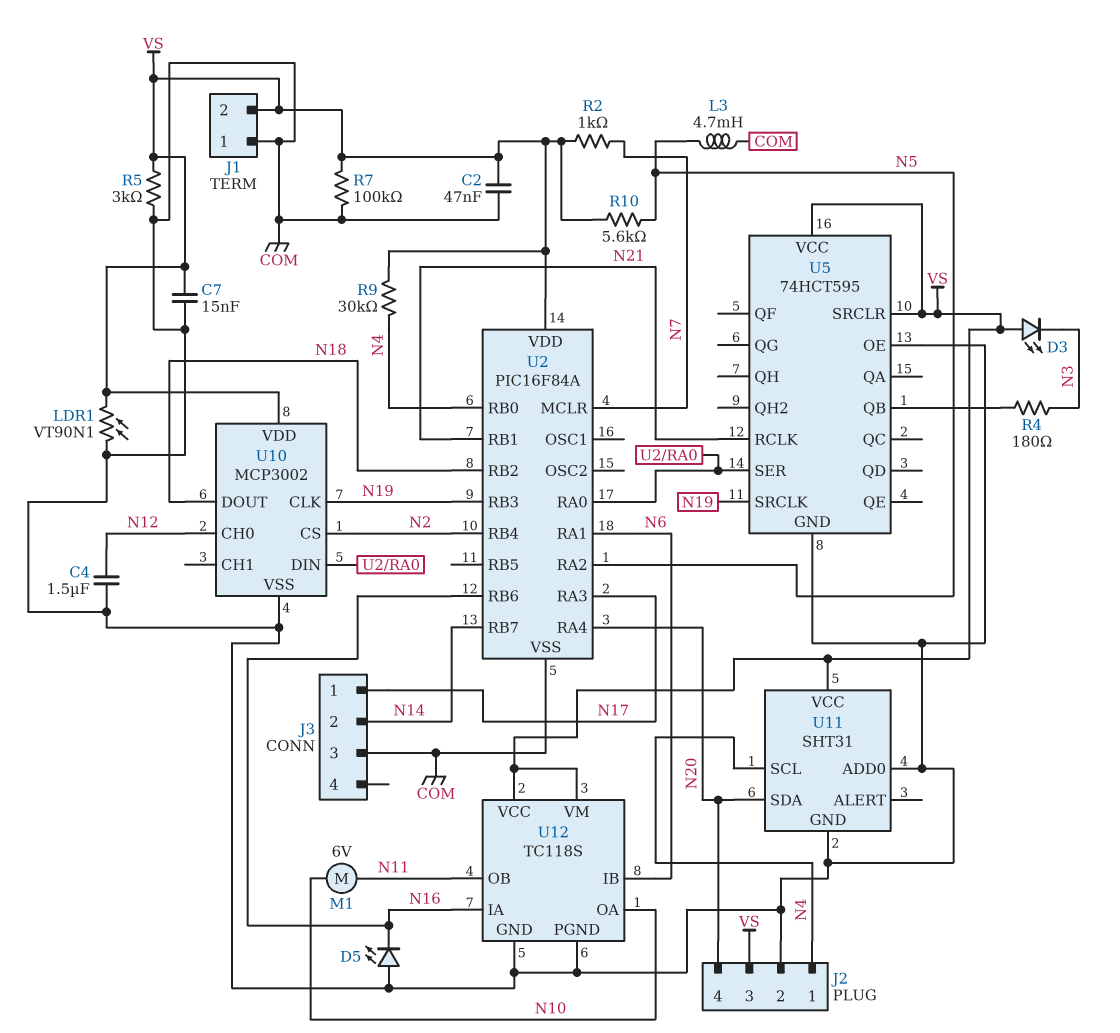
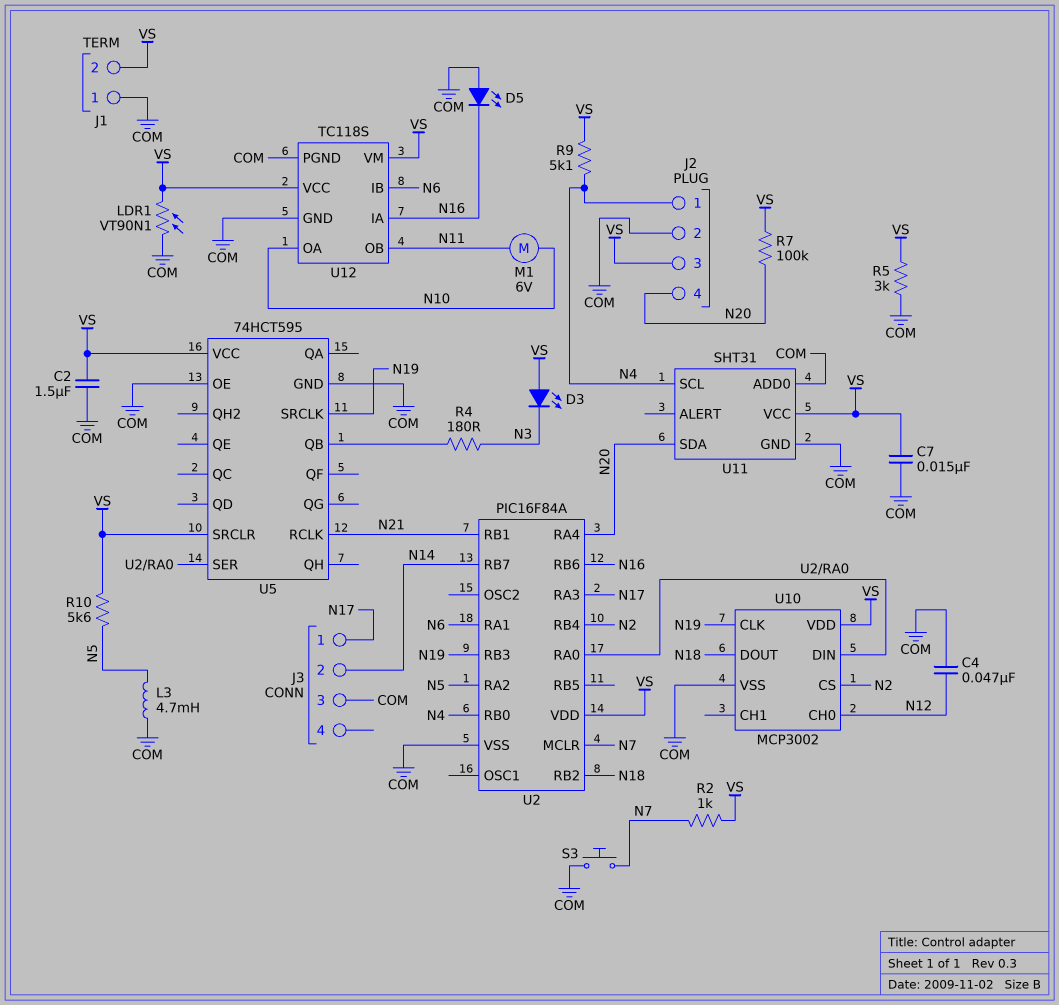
C2: 47nF (COM, VS) -> 1.5uF (COM, VS)
C4: 1.5uF (COM, N12) -> 47nF (COM, N12)
R7: 100k (COM, VS) -> 100k (N20, VS)
R9: 30k (N4, VS) -> 5.1k (N4, VS)
S3: none -> button (COM, N7)

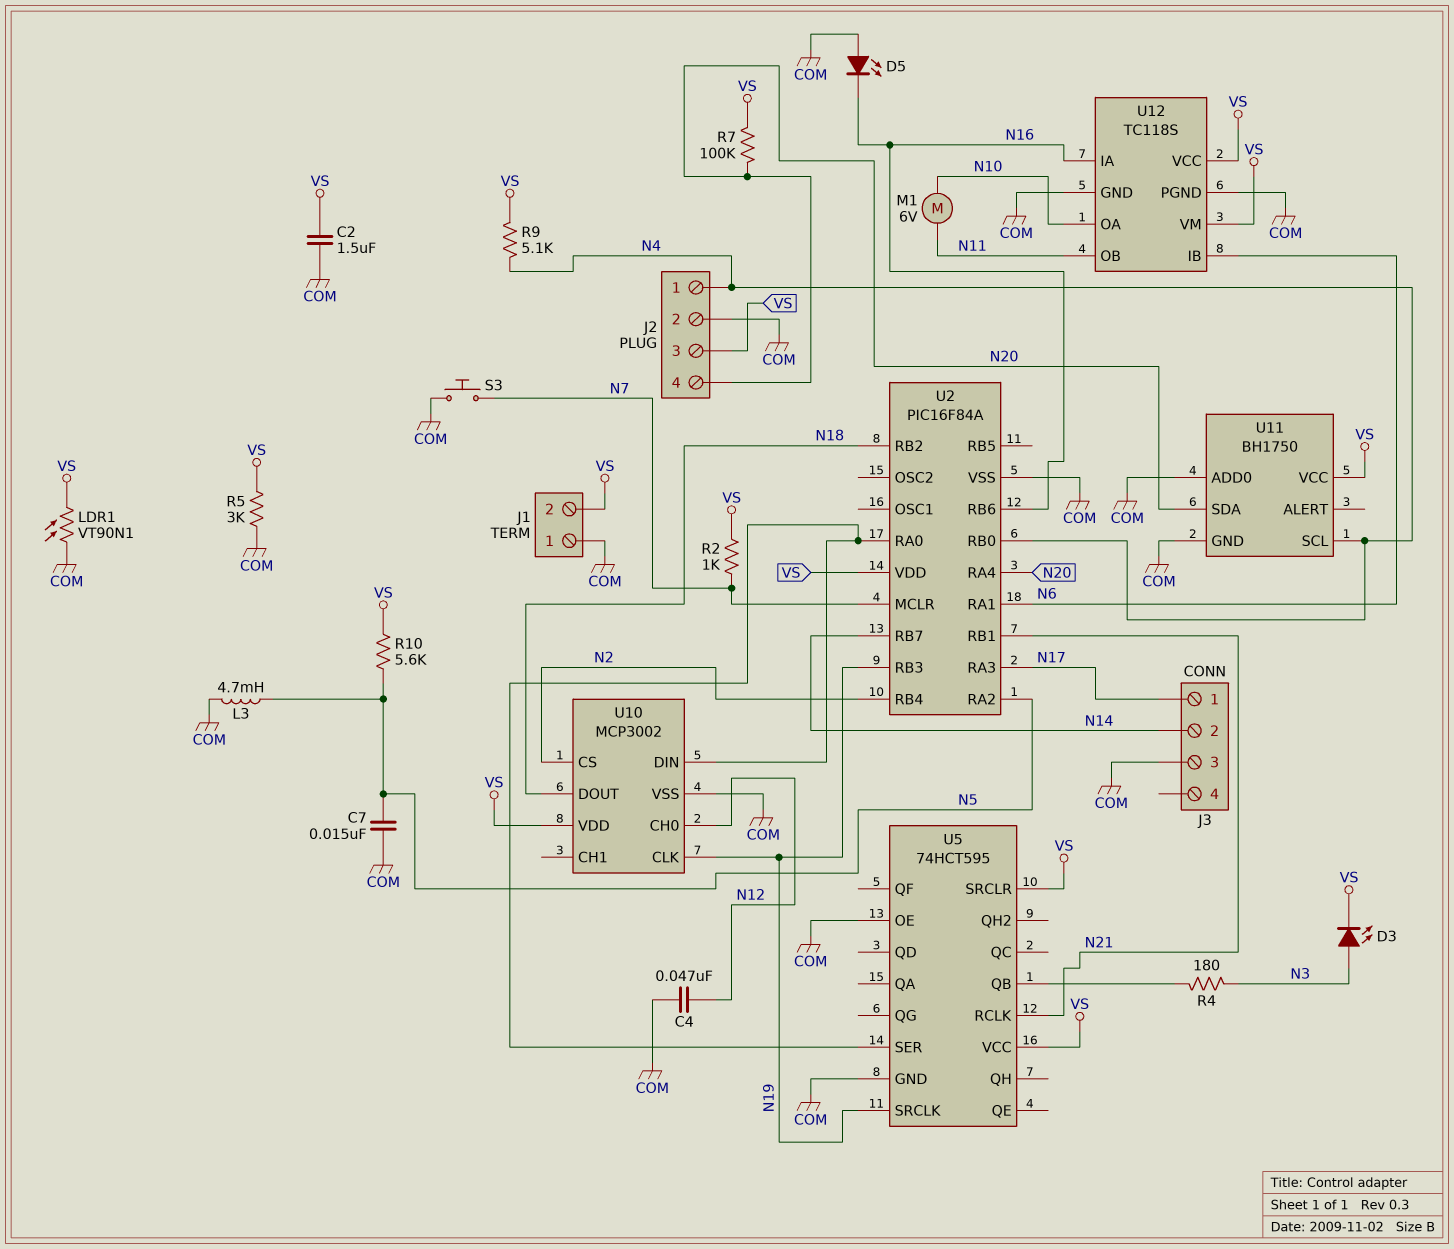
C7: 15nF (COM, VS) -> 15nF (COM, N5)
D3: LED (A VS, K N3) -> LED (A N3, K VS)
U11: SHT31 -> BH1750

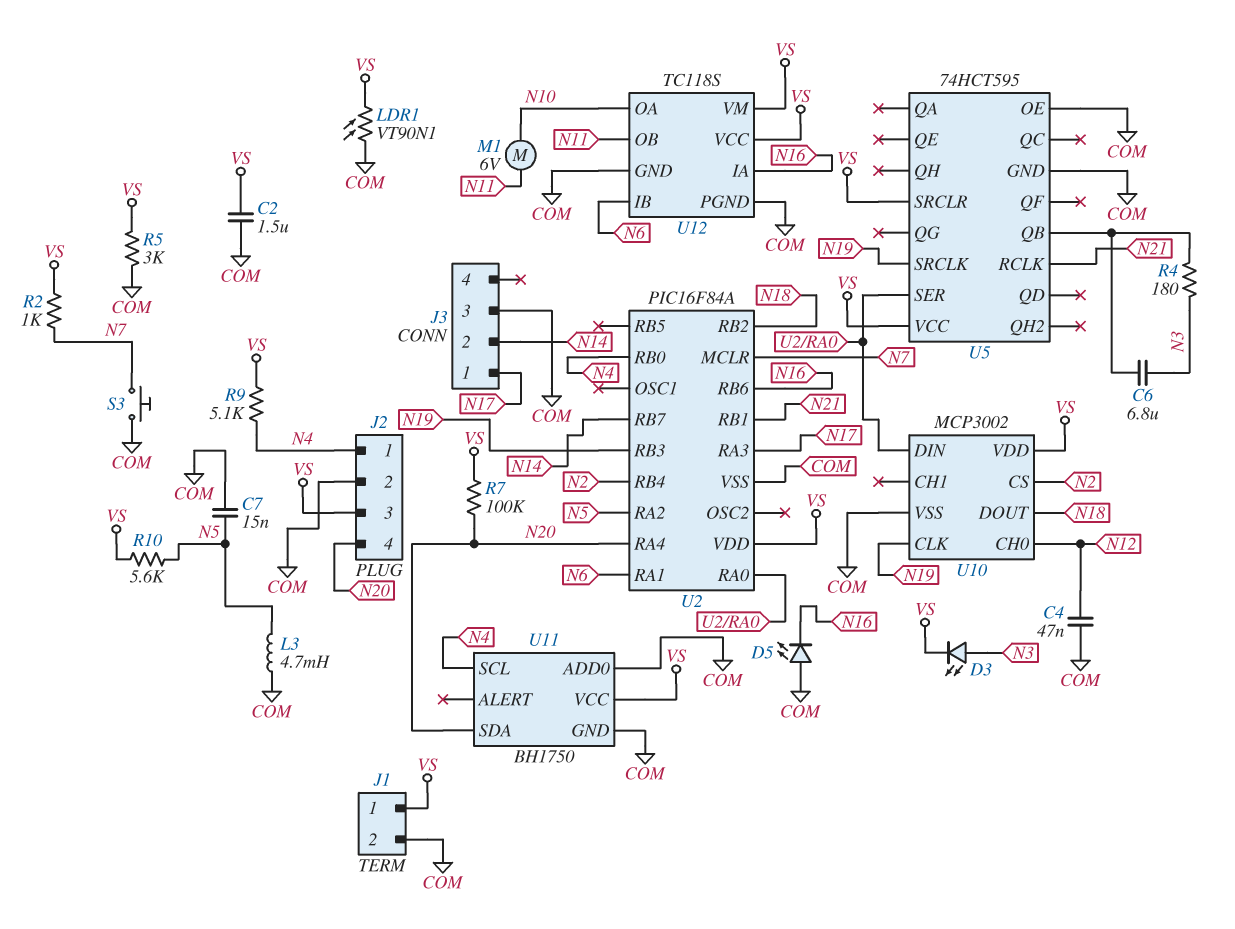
C6: none -> 6.8uF (N3, U5/QB)
J1 pin 1: COM -> VS
J1 pin 2: VS -> COM

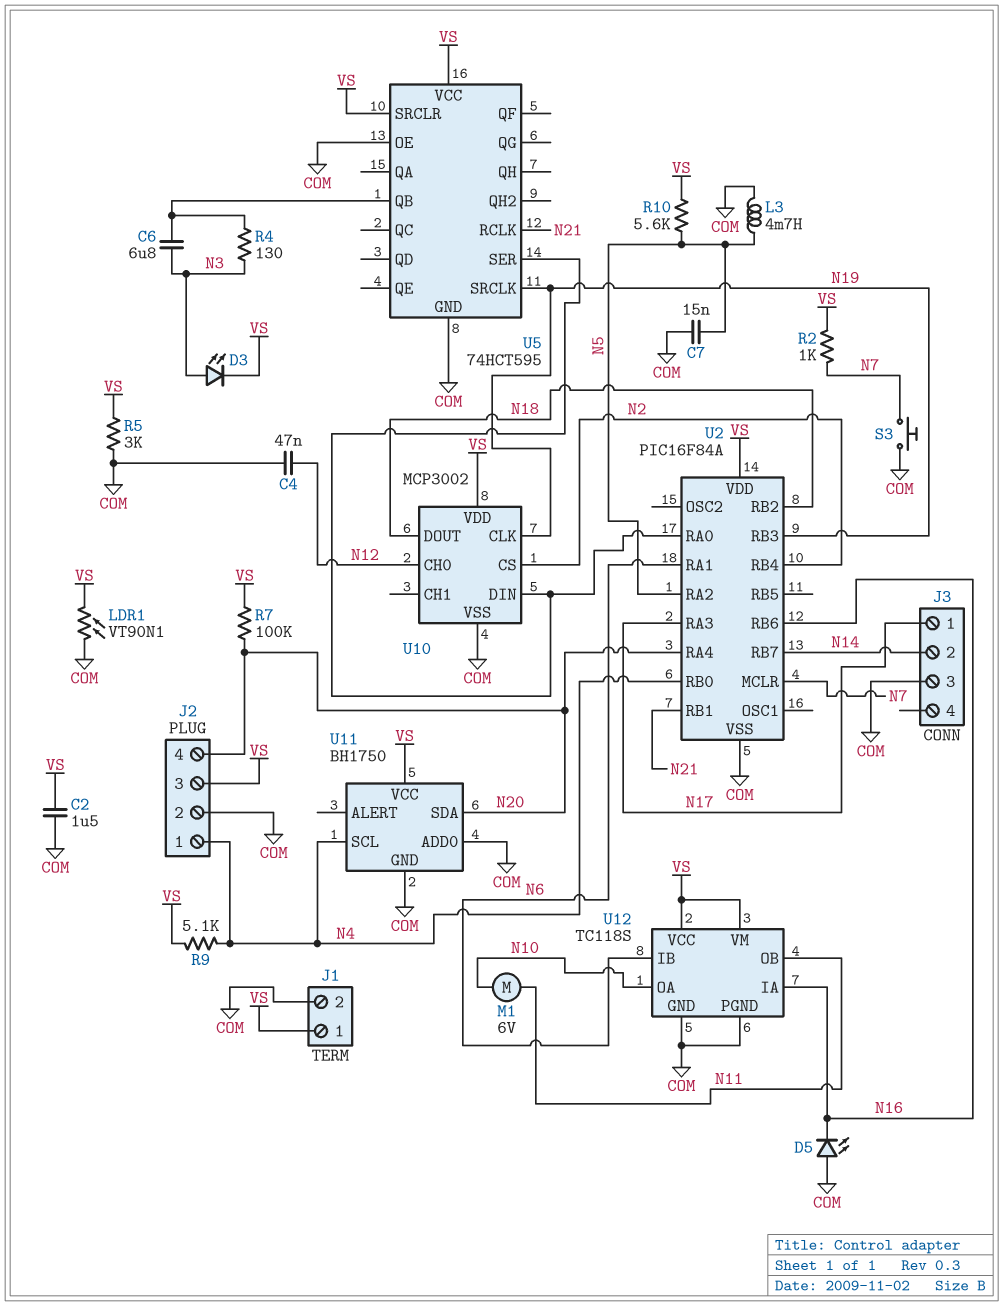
R4: 180 (N3, U5/QB) -> 130 (N3, U5/QB)

